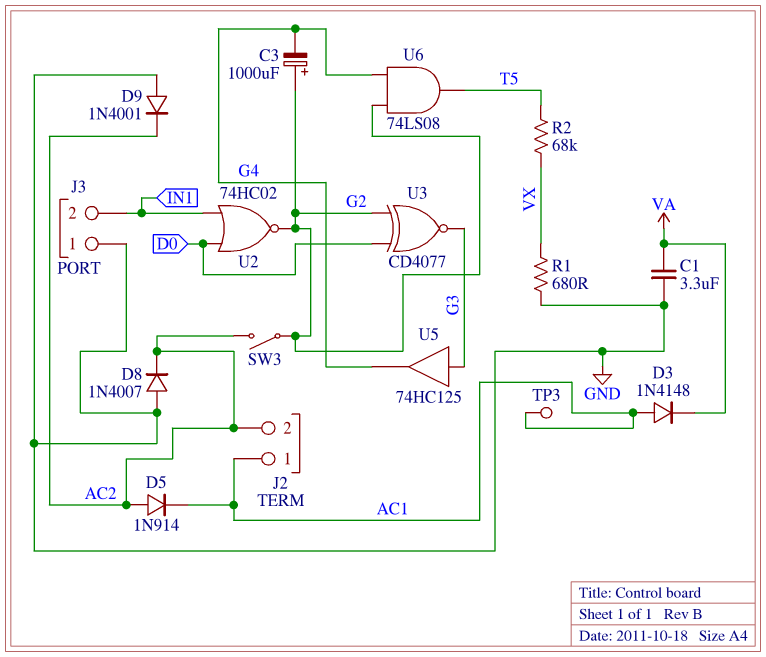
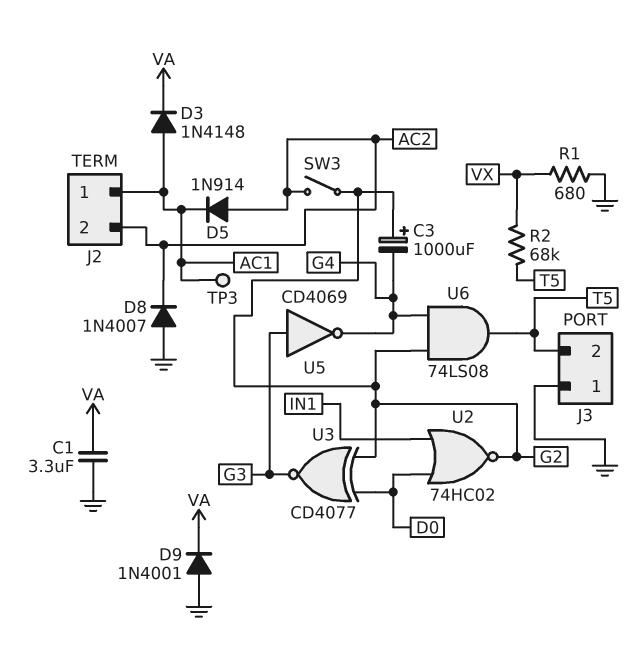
D9: diode 1N4001 (A GND, K AC2) -> diode 1N4001 (A GND, K VA)
J3 pin 2: IN1 -> T5
U5: buffer 74HC125 (in G3, out G4) -> NOT CD4069 (in G3, out G4)

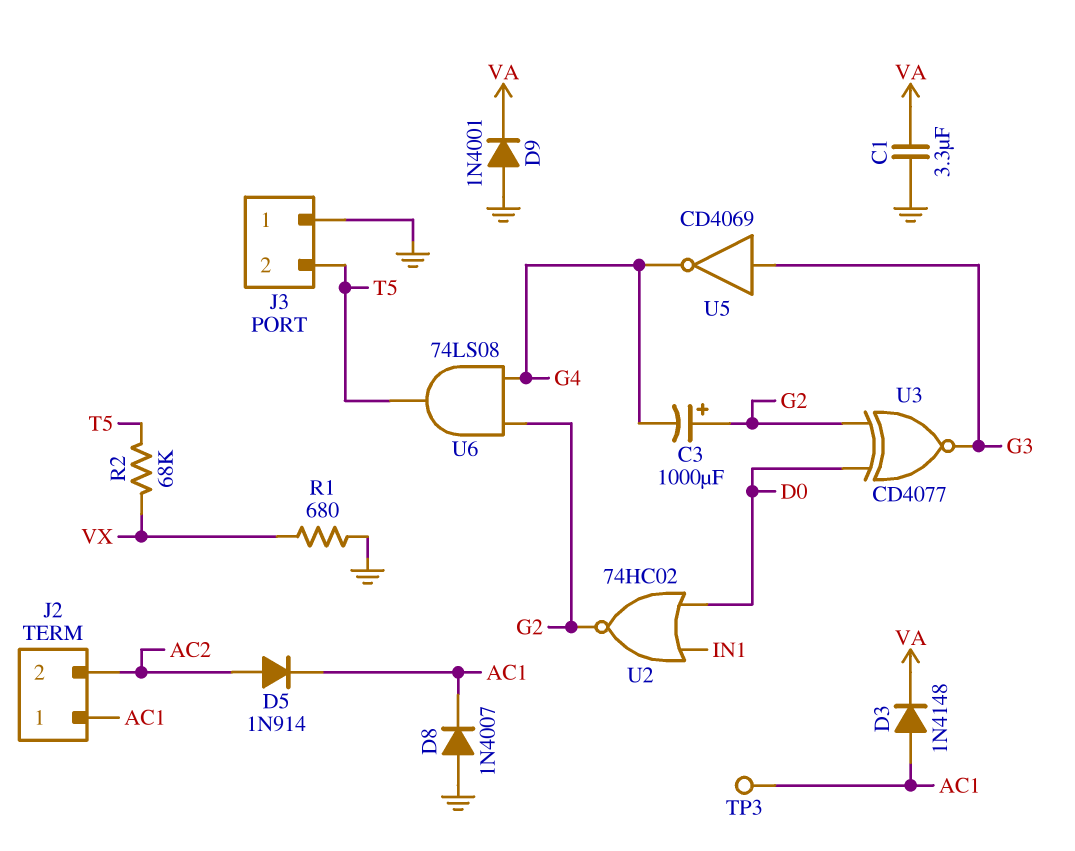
D8: diode 1N4007 (A GND, K AC2) -> diode 1N4007 (A GND, K AC1)
SW3: switch (AC2, G2) -> none

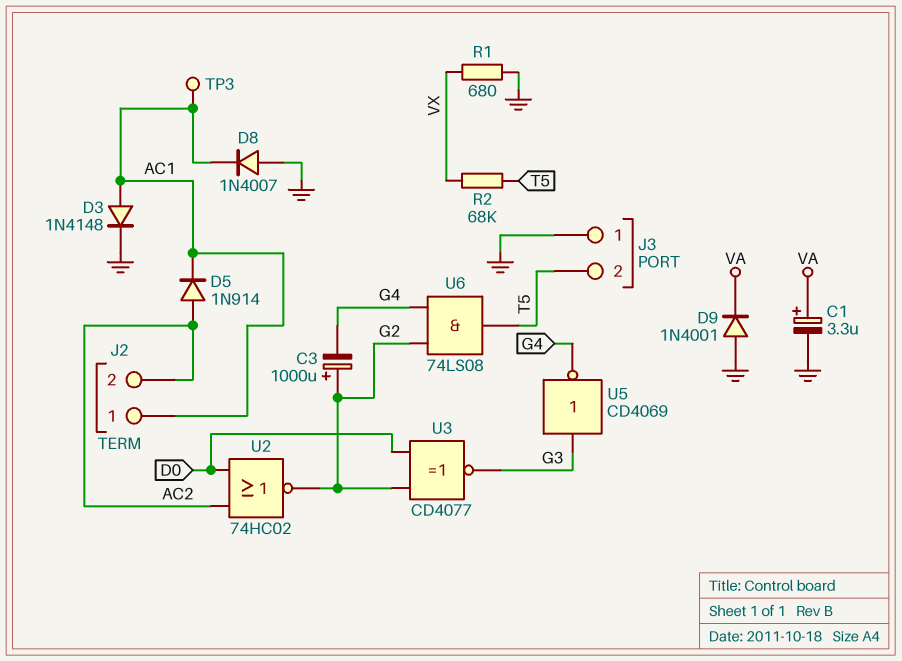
C1: 3.3uF (GND, VA) -> 3.3uF (plus VA, minus GND)
D3: diode 1N4148 (A AC1, K VA) -> diode 1N4148 (A AC1, K GND)
U2: NOR 74HC02 (in D0, in IN1, out G2) -> NOR 74HC02 (in AC2, in D0, out G2)

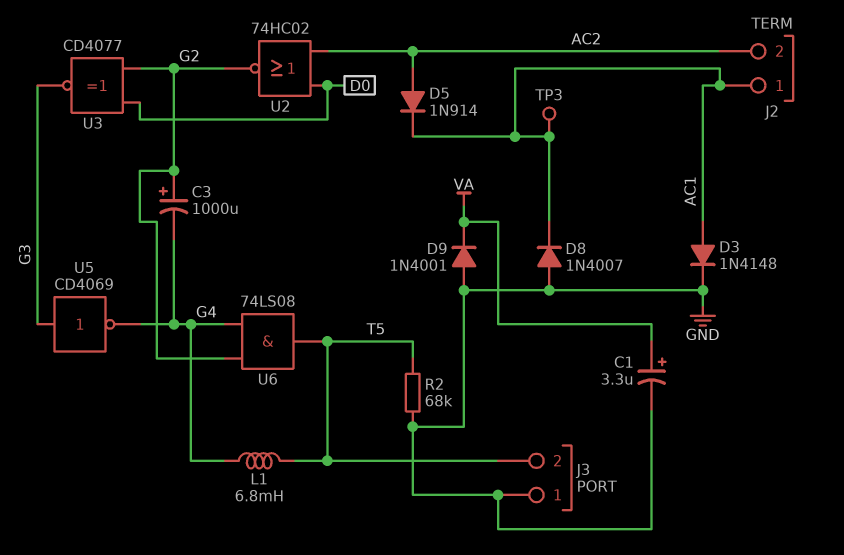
L1: none -> 6.8mH (G4, T5)
R1: 680 (GND, VX) -> none
R2: 68k (T5, VX) -> 68k (GND, T5)

